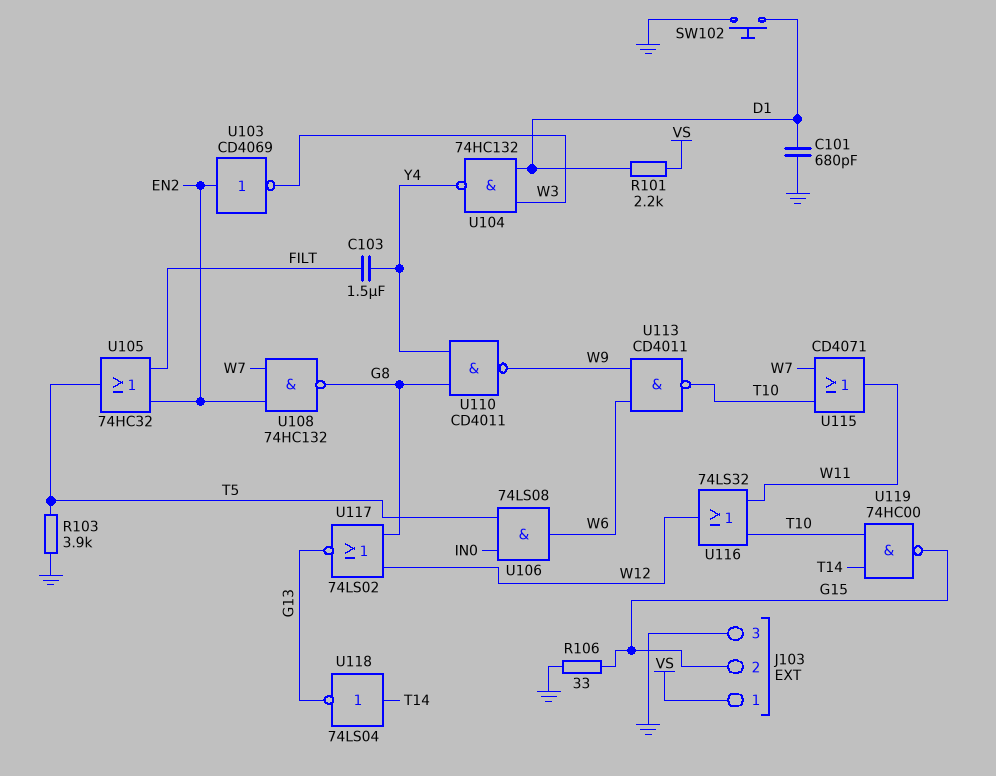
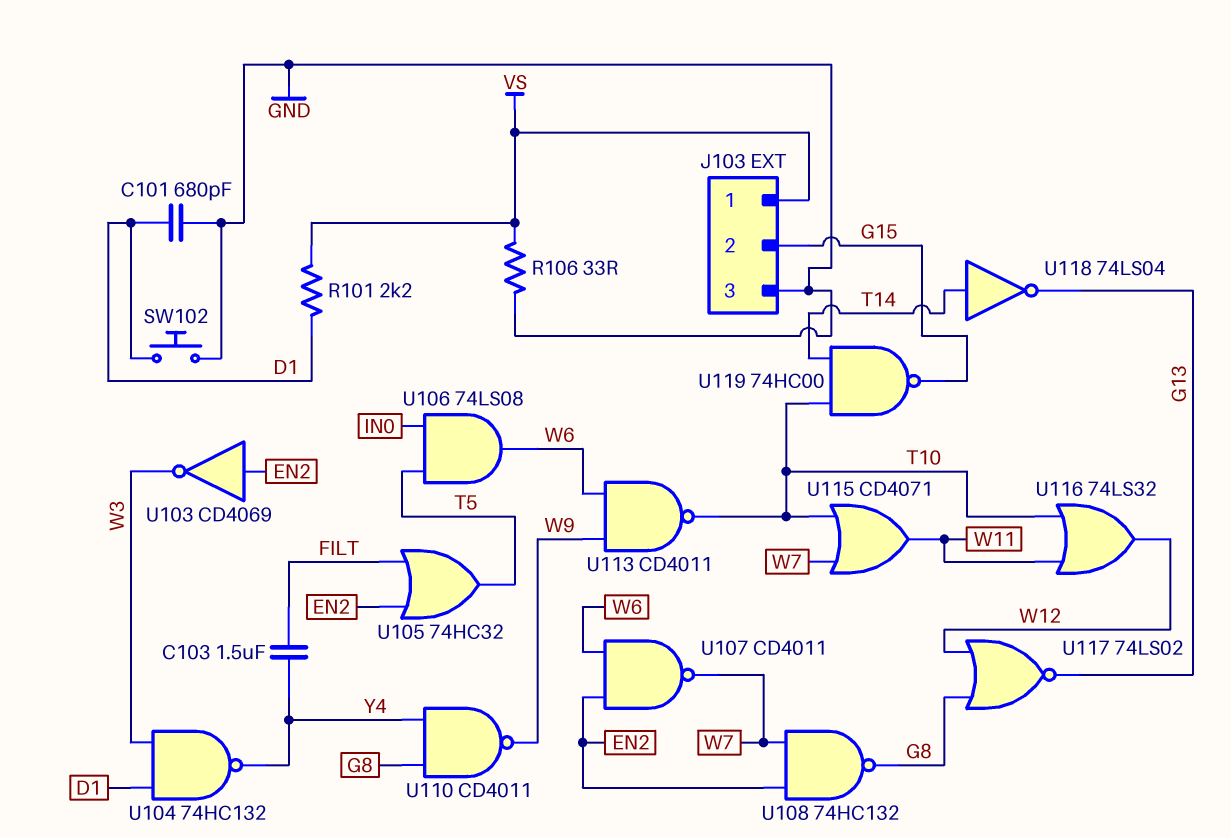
R103: 3.9k (GND, T5) -> none
R106: 33 (G15, GND) -> 33 (GND, VS)
U107: none -> NAND CD4011 (in EN2, in W6, out W7)

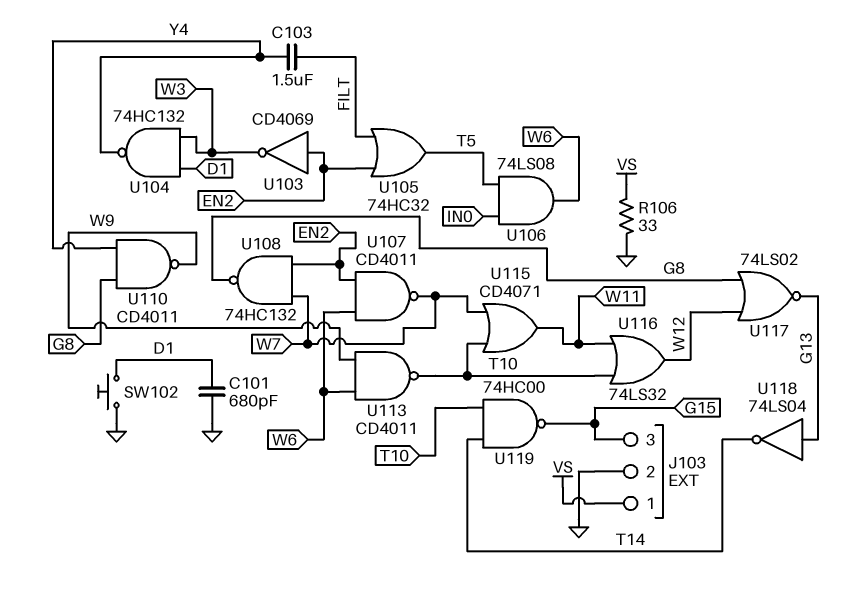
J103 pin 2: G15 -> GND
J103 pin 3: GND -> G15
R101: 2.2k (D1, VS) -> none
U118: NOT 74LS04 (in T14, out G13) -> NOT 74LS04 (in G13, out T14)

